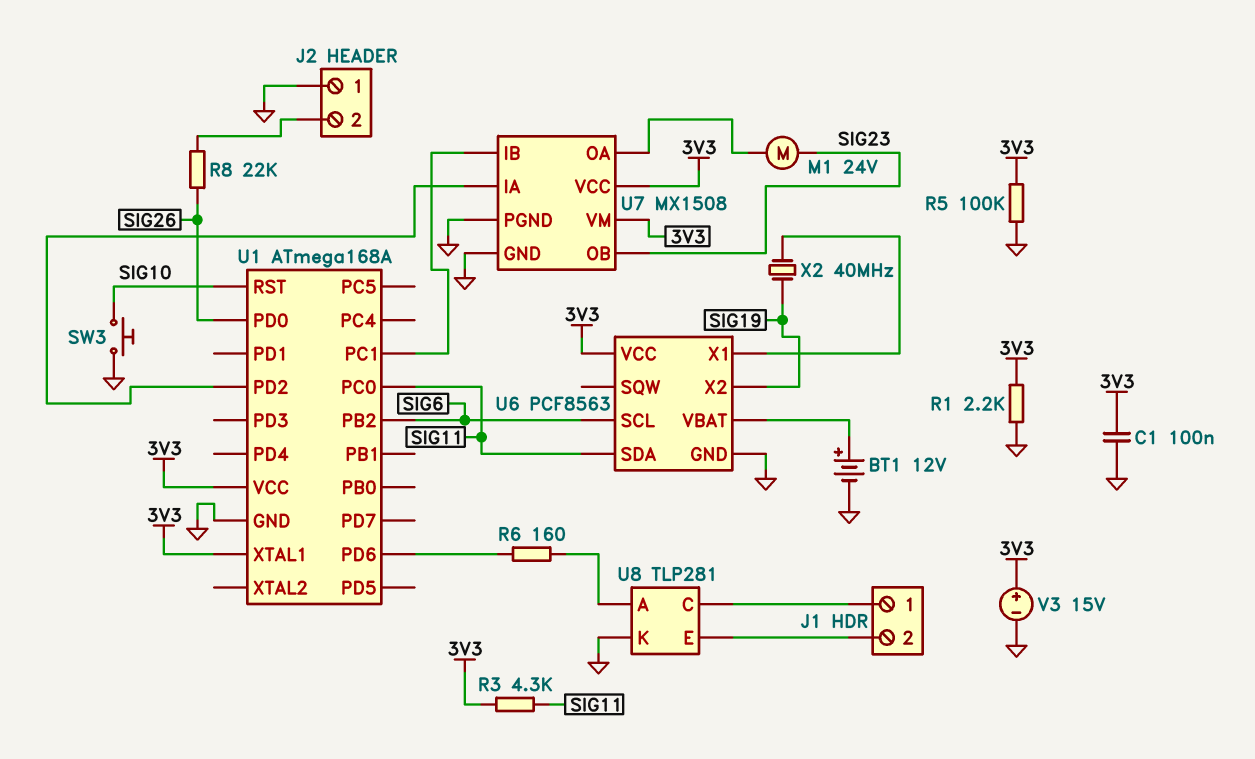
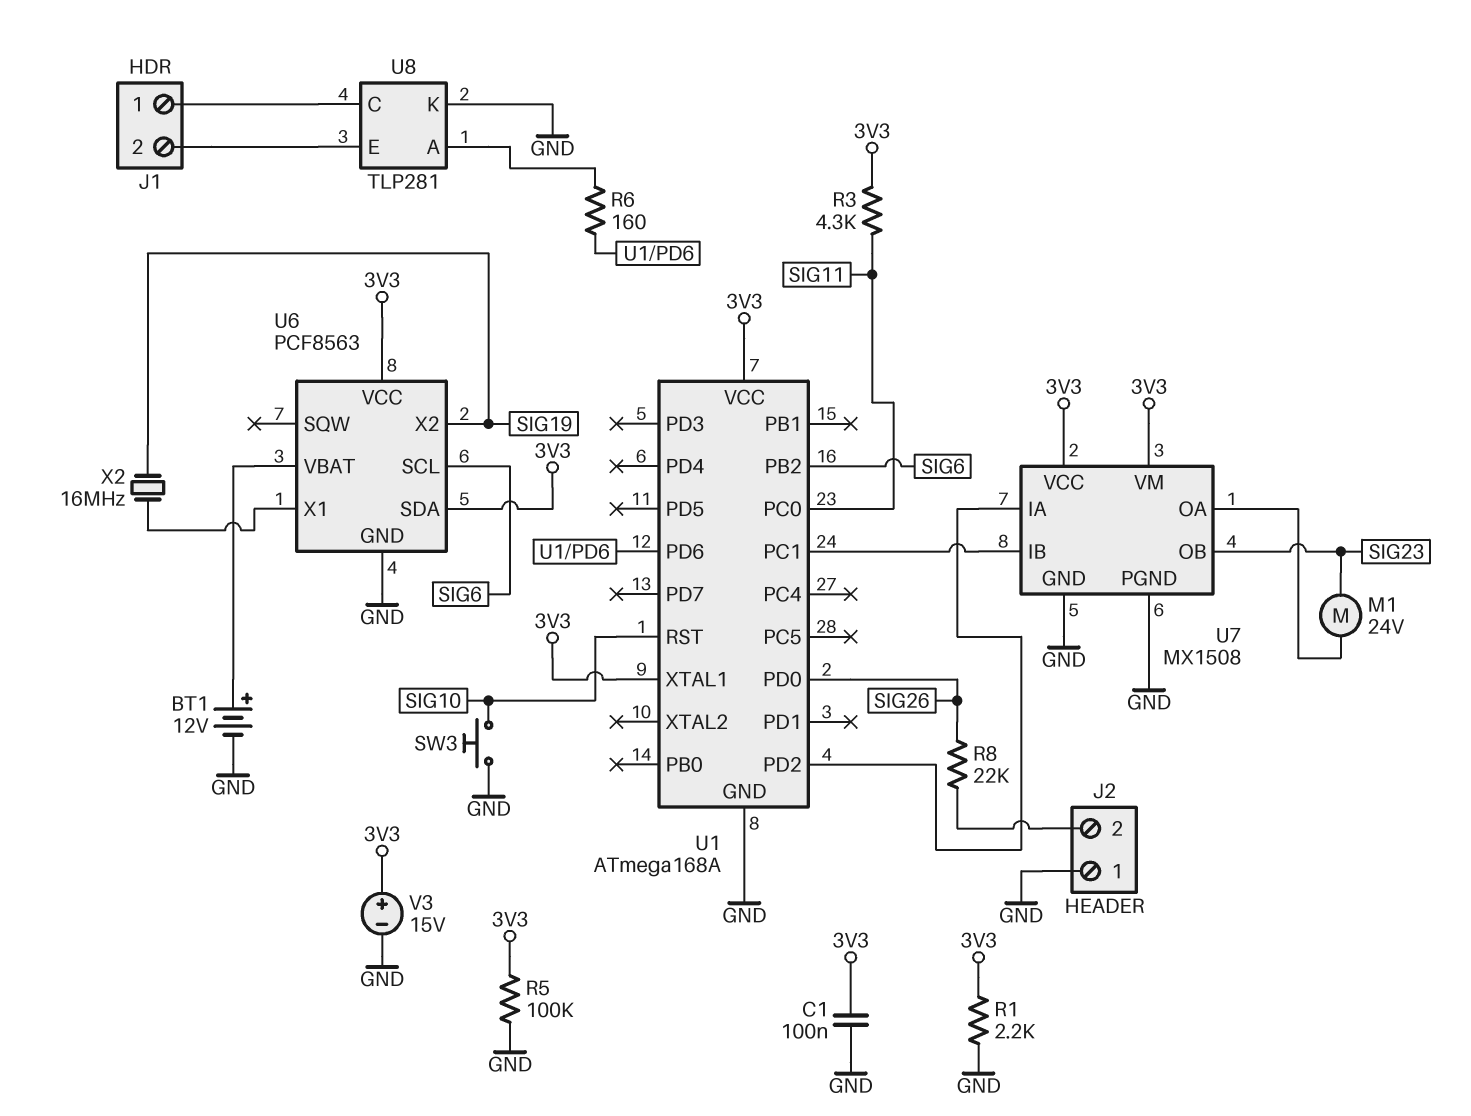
U6 pin SDA: SIG11 -> 3V3
X2: 40MHz (SIG19, U6/X1) -> 16MHz (SIG19, U6/X1)

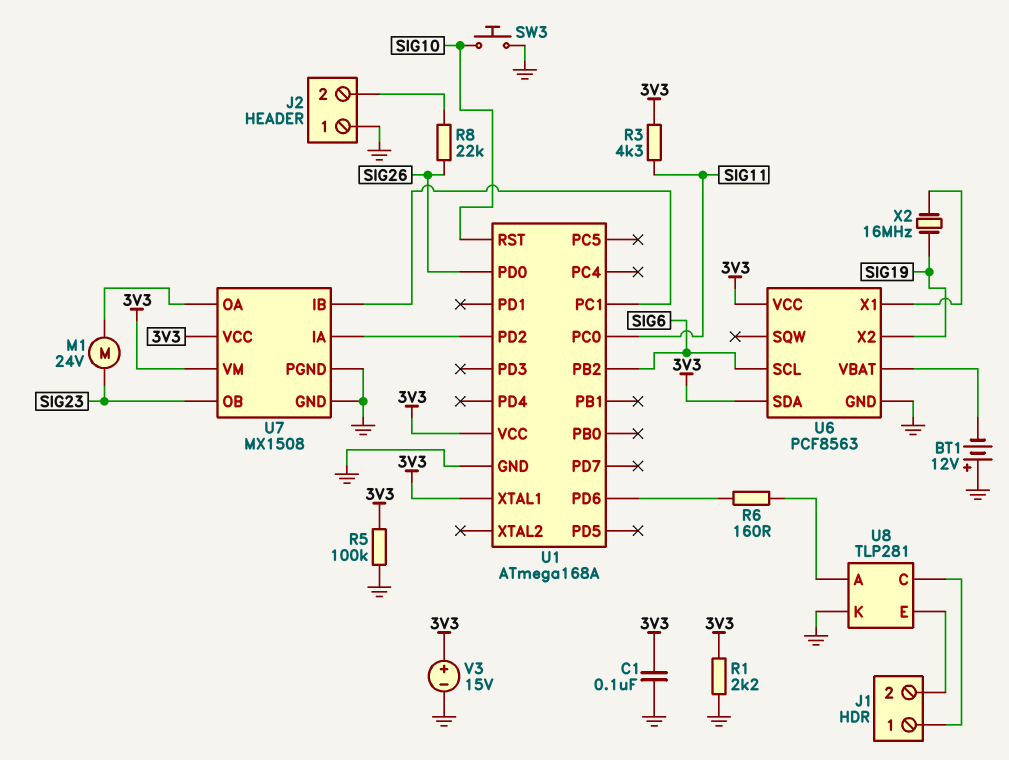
BT1: 12V (plus U6/VBAT, minus GND) -> 12V (plus GND, minus U6/VBAT)

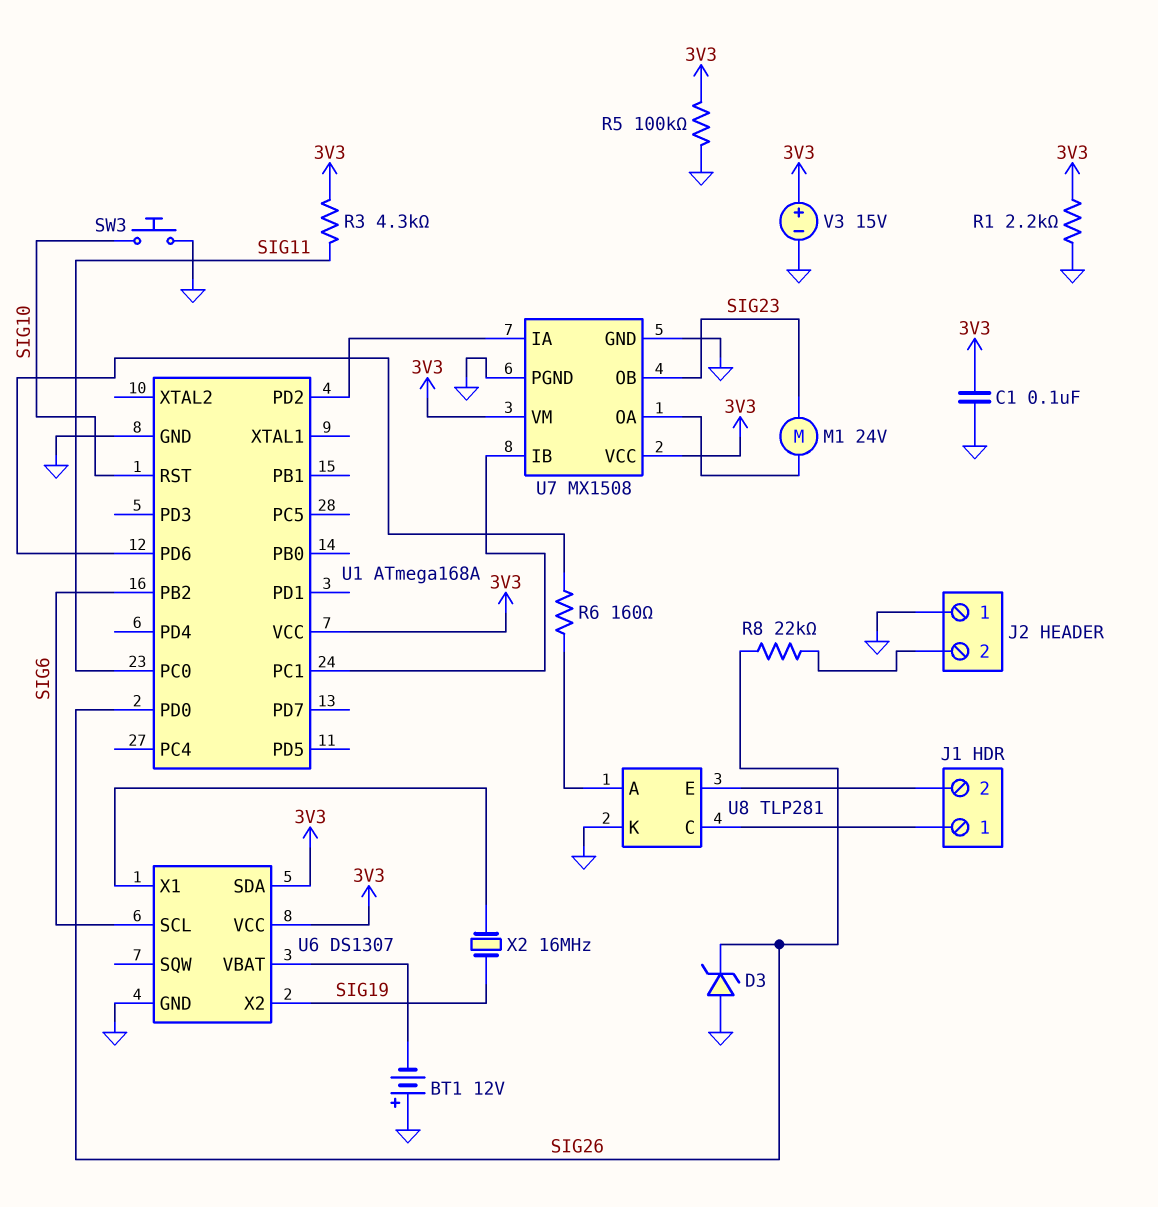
D3: none -> zener (A GND, K SIG26)
U1 pin XTAL1: 3V3 -> none
U6: PCF8563 -> DS1307

